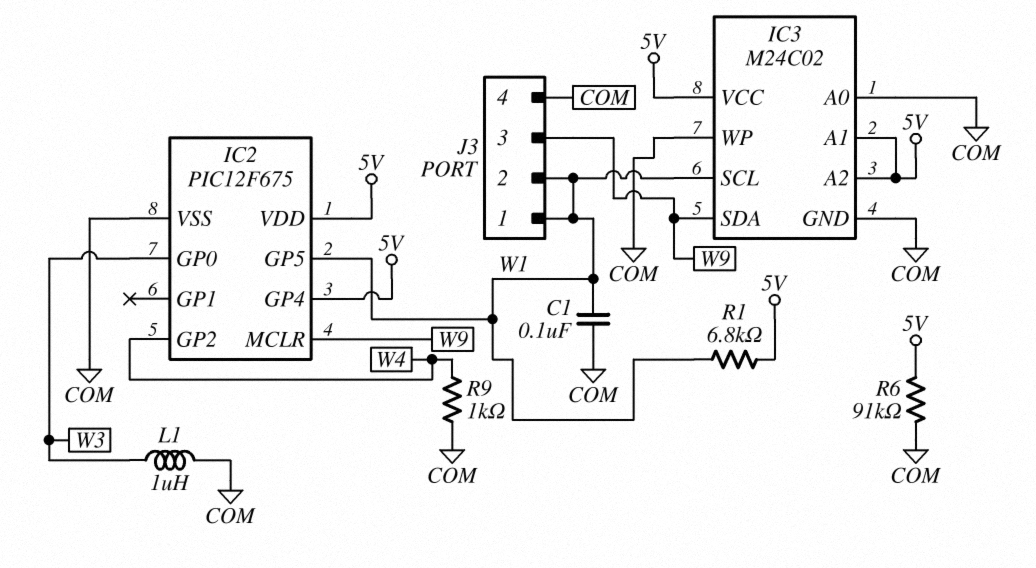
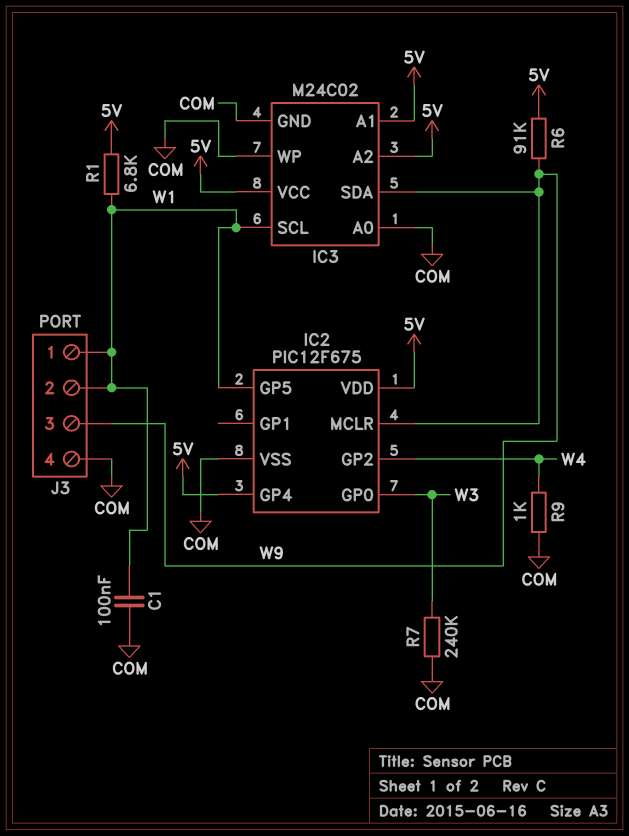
L1: 1uH (COM, W3) -> none
R6: 91k (5V, COM) -> 91k (5V, W9)
R7: none -> 240k (COM, W3)

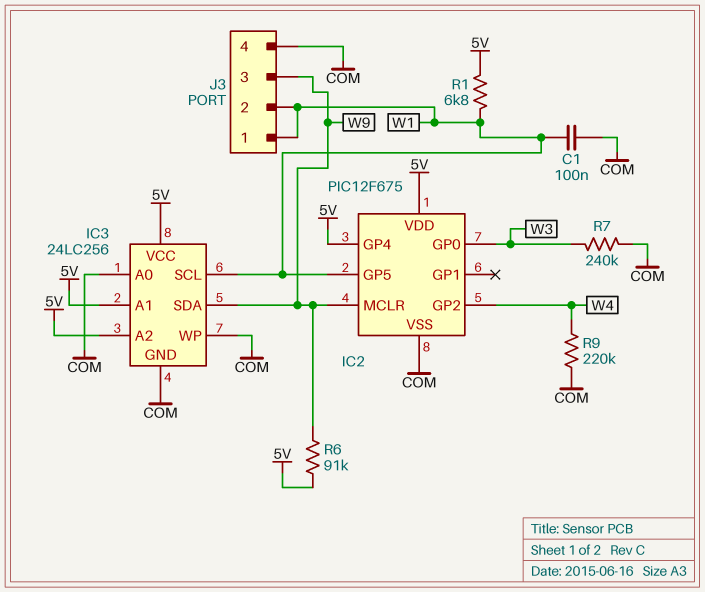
IC3: M24C02 -> 24LC256
R9: 1k (COM, W4) -> 220k (COM, W4)

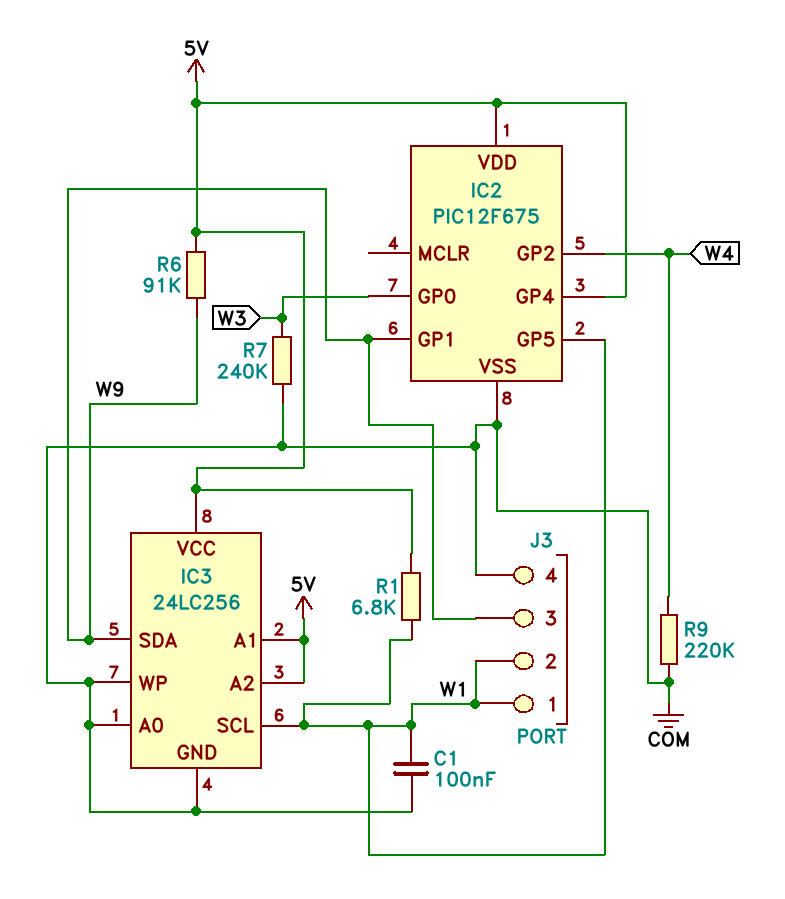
IC2 pin GP1: none -> W9
IC2 pin MCLR: W9 -> none

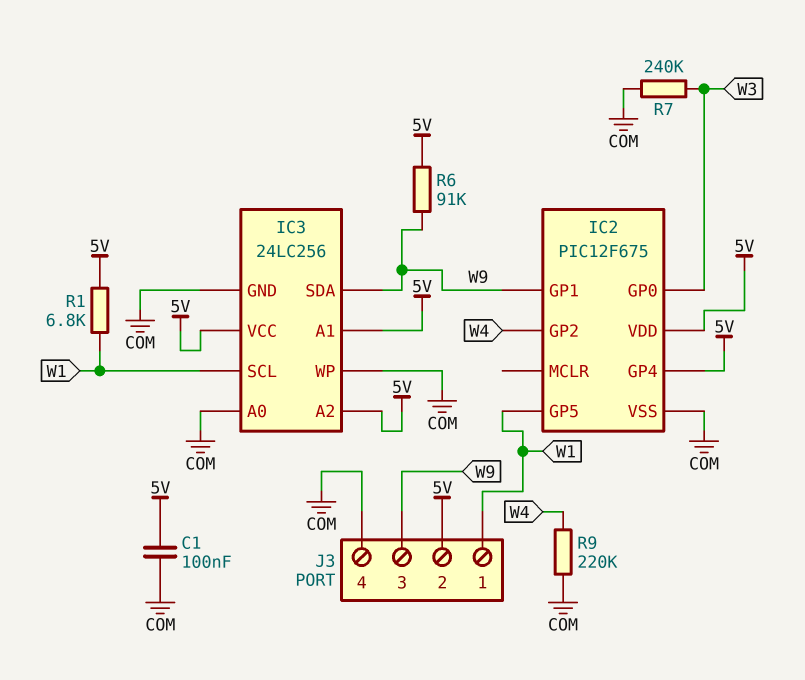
C1: 100nF (COM, W1) -> 100nF (5V, COM)
J3 pin 2: W1 -> 5V

